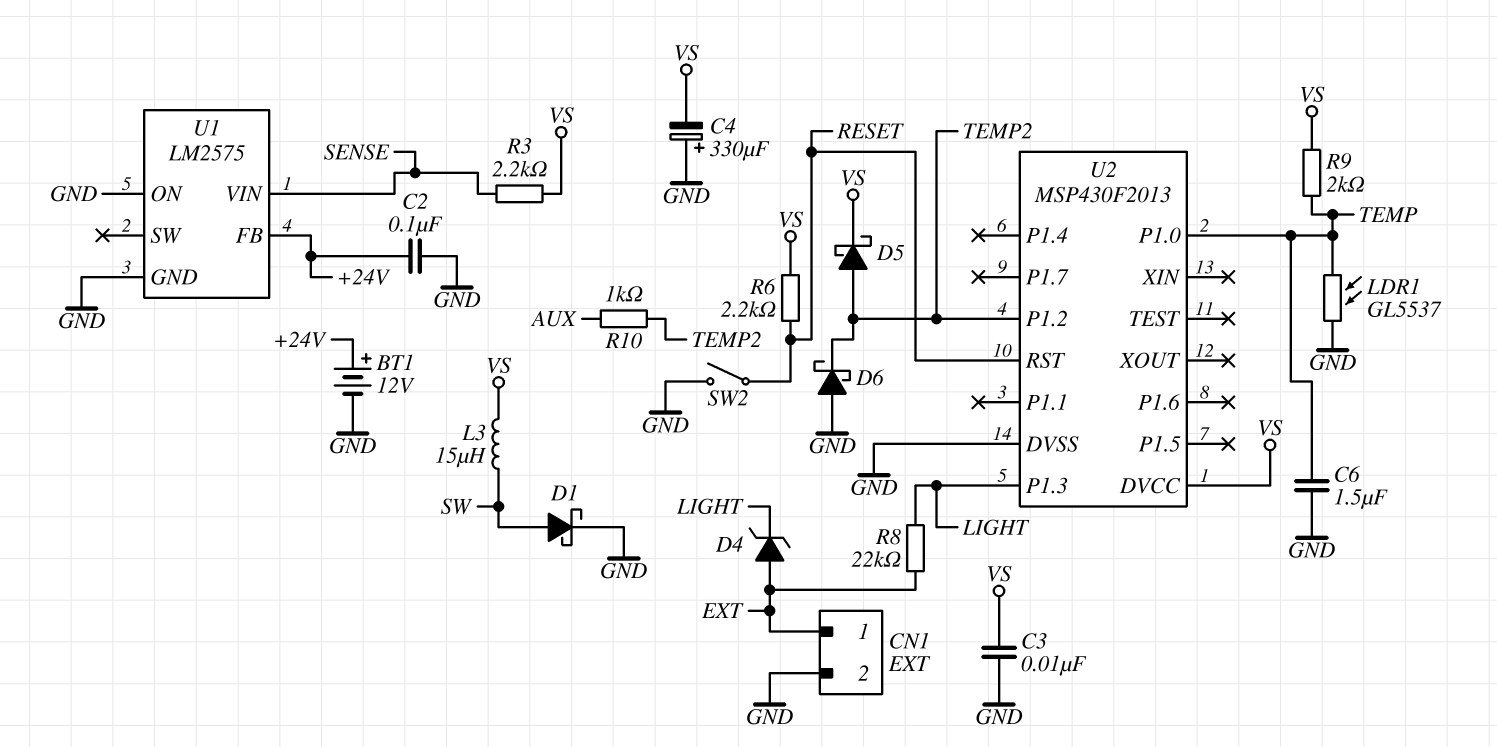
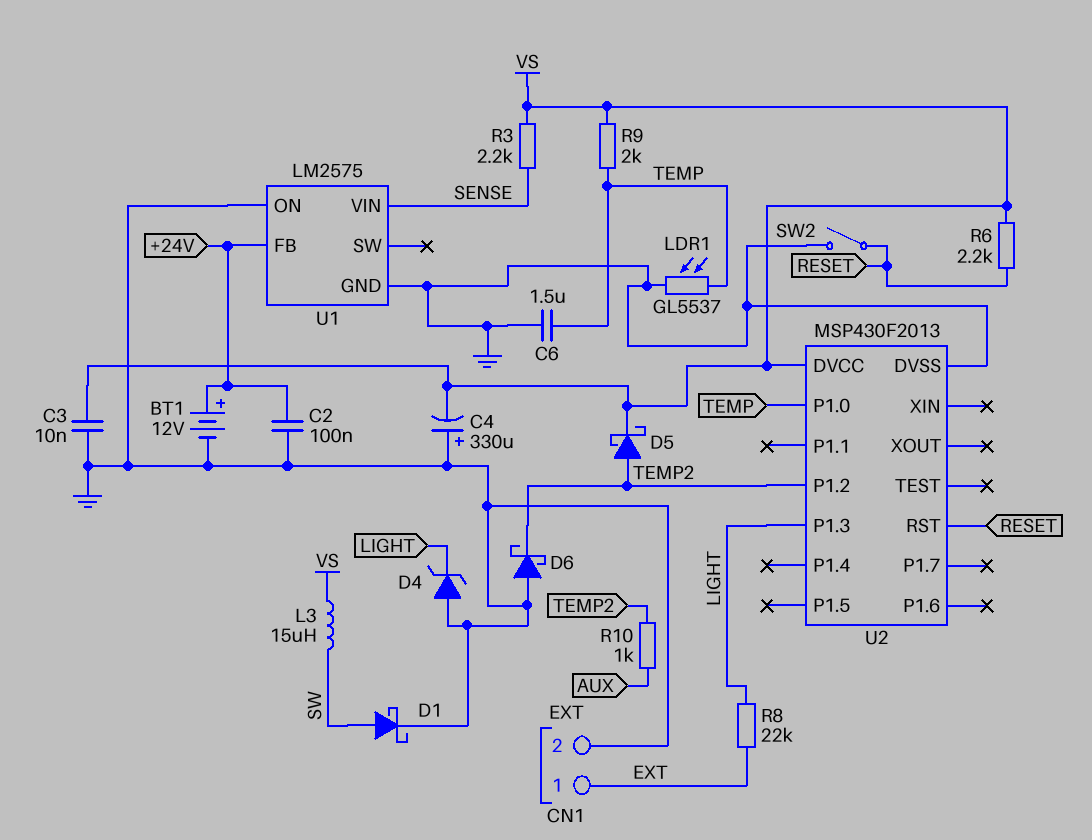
D4: zener (A EXT, K LIGHT) -> zener (A GND, K LIGHT)

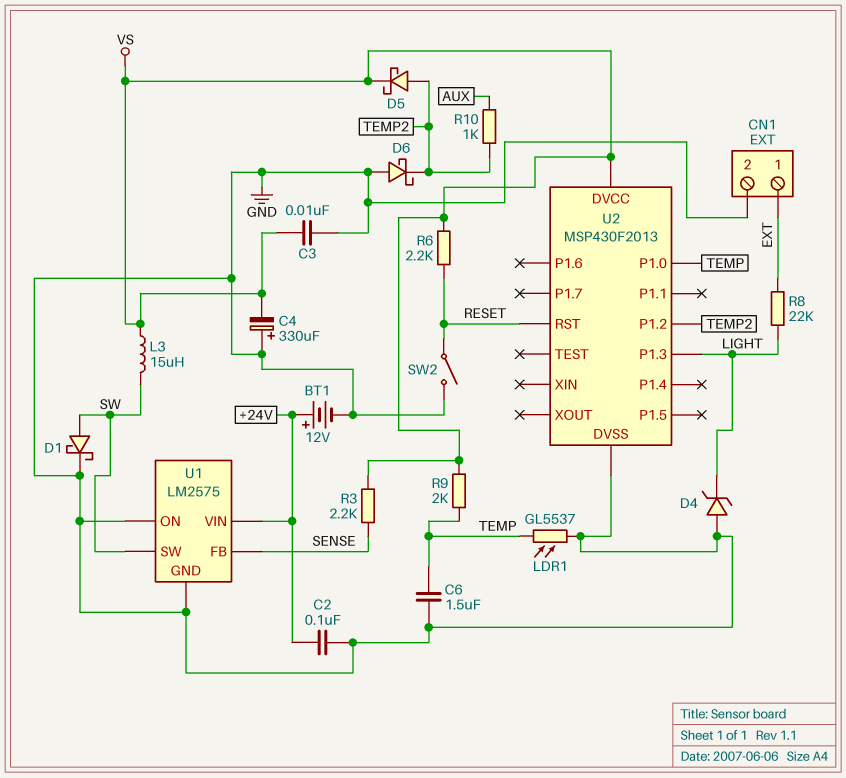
U1 pin FB: +24V -> SENSE
U1 pin SW: none -> SW
U1 pin VIN: SENSE -> +24V

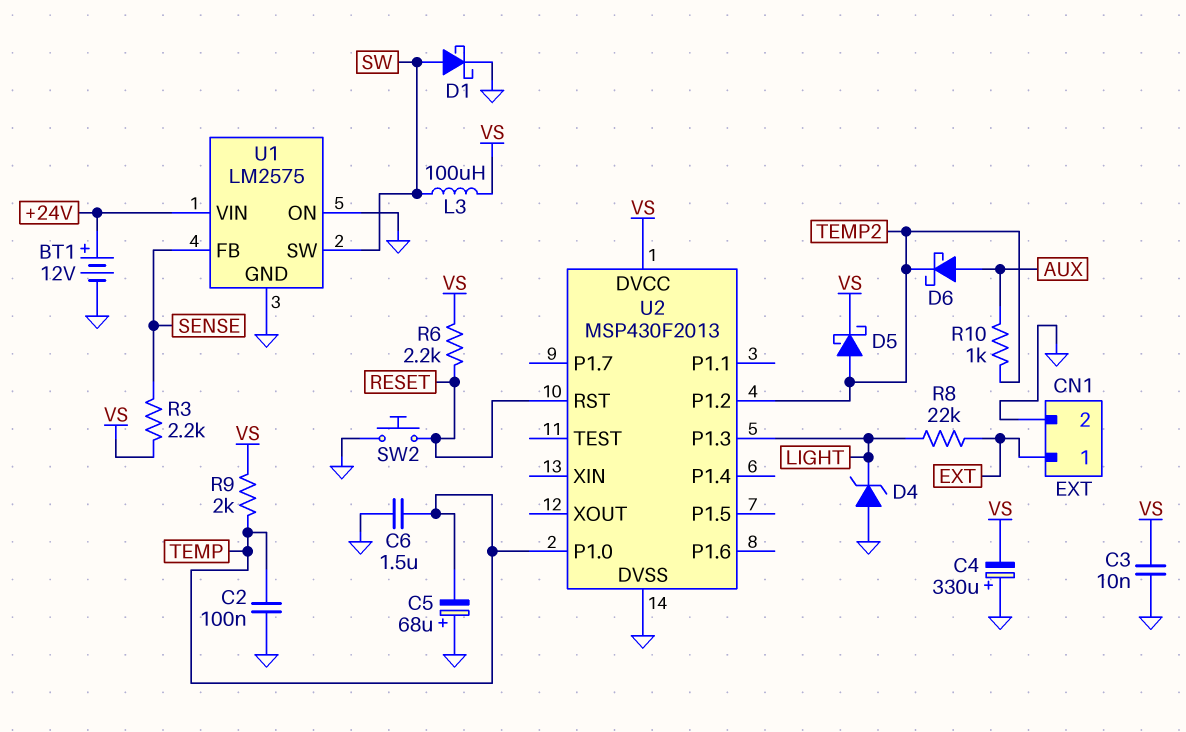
C2: 100nF (+24V, GND) -> 100nF (GND, TEMP)
C5: none -> 68uF (plus GND, minus TEMP)
D6: schottky (A GND, K TEMP2) -> schottky (A AUX, K TEMP2)
L3: 15uH (SW, VS) -> 100uH (SW, VS)
LDR1: GL5537 (GND, TEMP) -> none
SW2: switch (GND, RESET) -> button (GND, RESET)

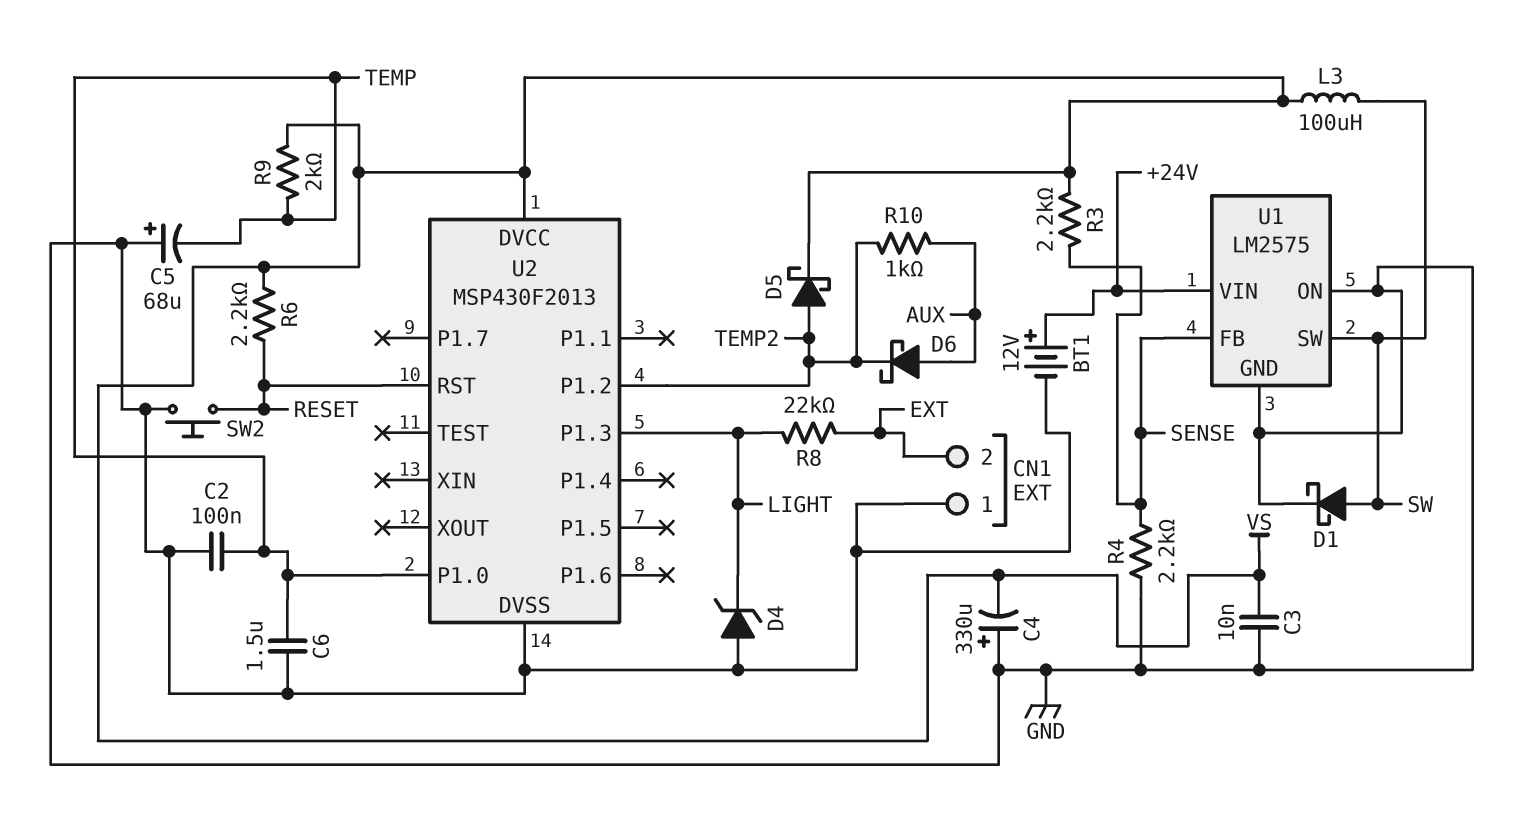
CN1 pin 1: EXT -> GND
CN1 pin 2: GND -> EXT
R4: none -> 2.2k (GND, SENSE)

